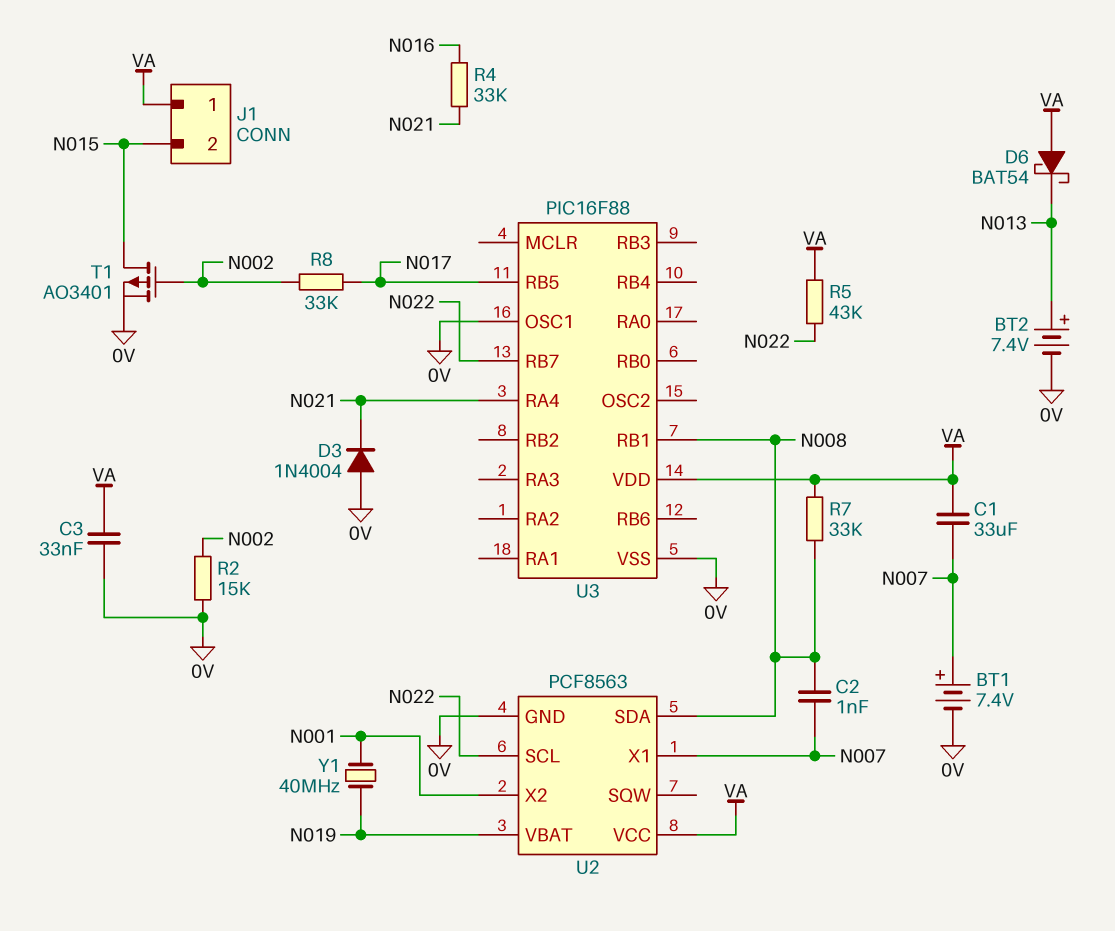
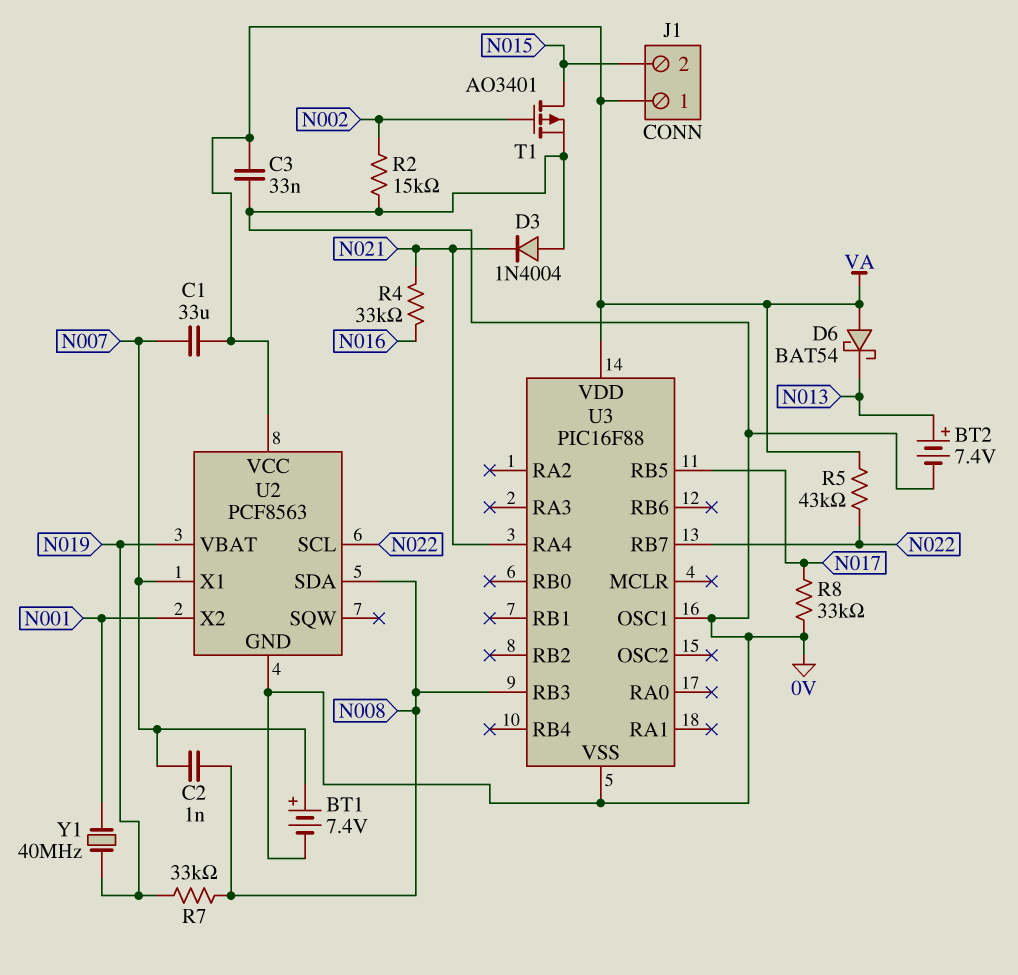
R7: 33k (N008, VA) -> 33k (N008, N019)
R8: 33k (N002, N017) -> 33k (0V, N017)
U3 pin RB1: N008 -> none
U3 pin RB3: none -> N008

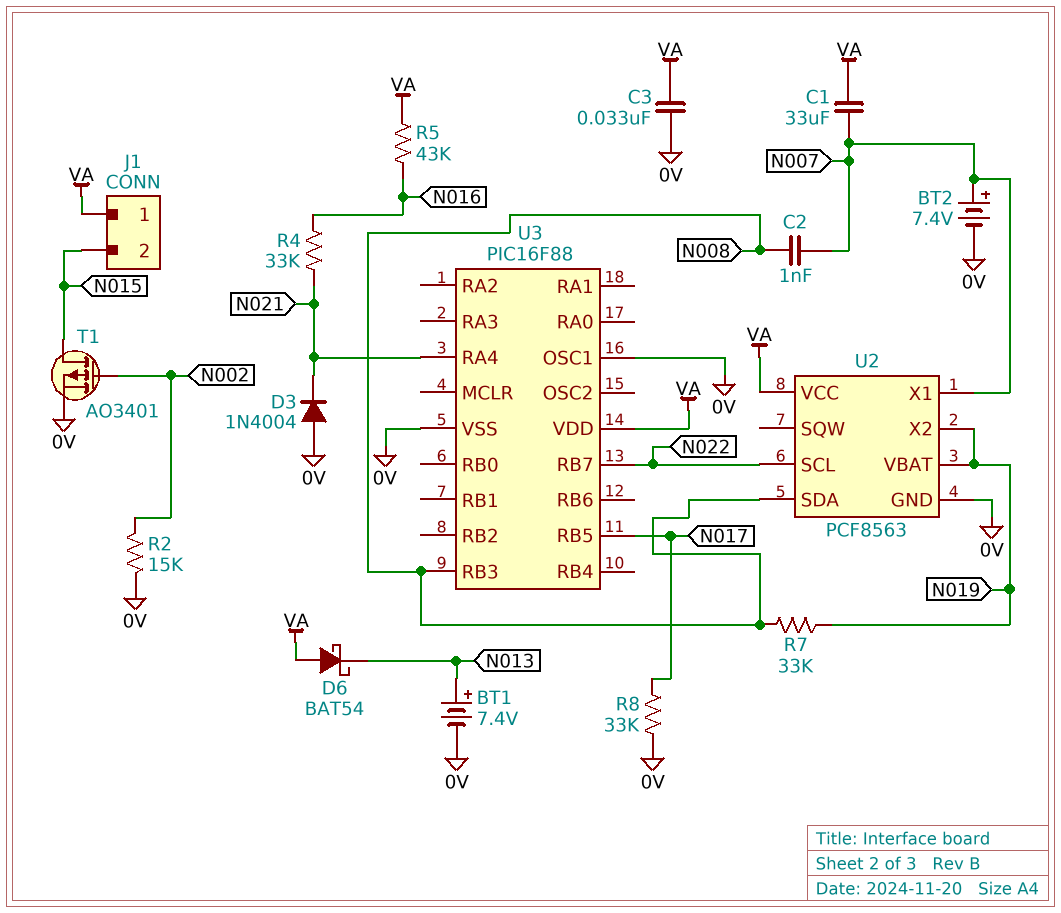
BT1: 7.4V (plus N007, minus 0V) -> 7.4V (plus N013, minus 0V)
BT2: 7.4V (plus N013, minus 0V) -> 7.4V (plus N007, minus 0V)
R5: 43k (N022, VA) -> 43k (N016, VA)
U2 pin X2: N001 -> N019
Y1: 40MHz (N001, N019) -> none

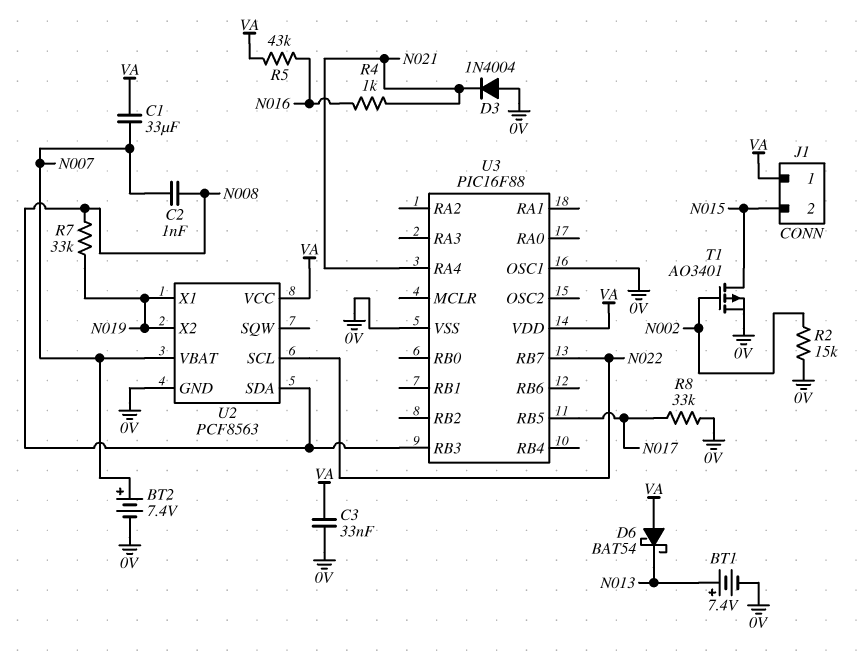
R4: 33k (N016, N021) -> 1k (N016, N021)
U2 pin VBAT: N019 -> N007
U2 pin X1: N007 -> N019

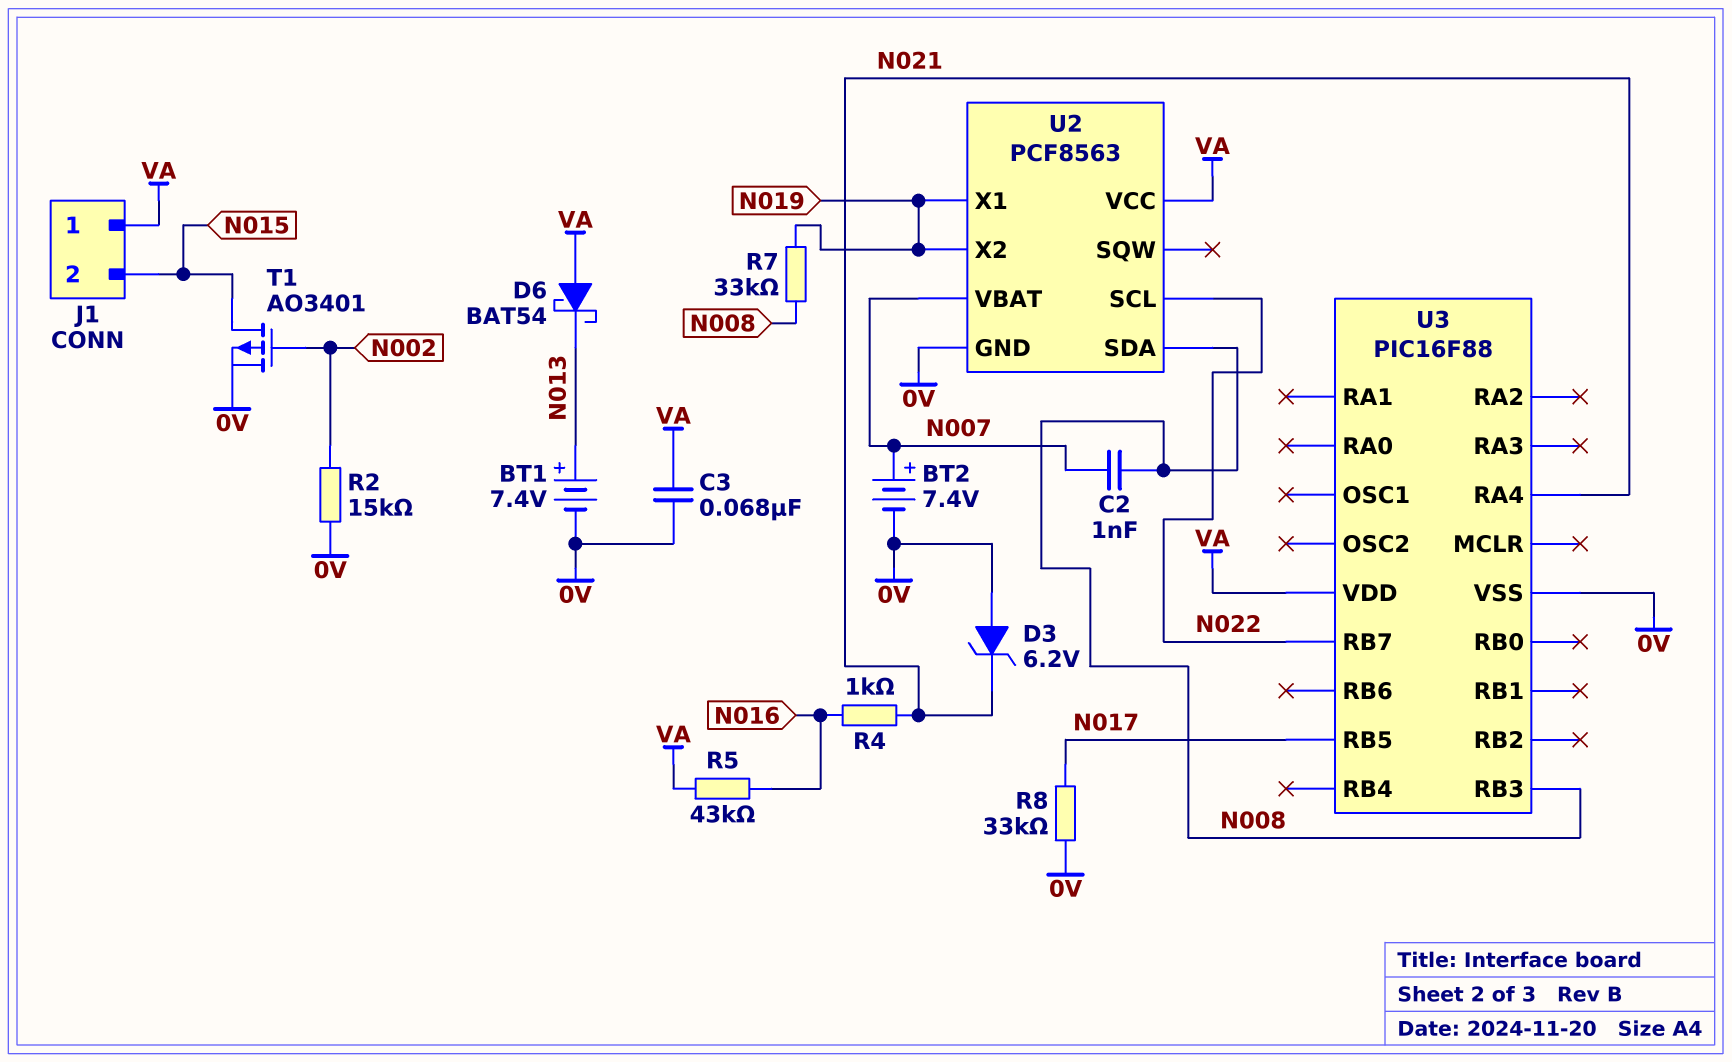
C1: 33uF (N007, VA) -> none
C3: 33nF (0V, VA) -> 68nF (0V, VA)
D3: diode 1N4004 (A 0V, K N021) -> zener 6.2V (A 0V, K N021)
U3 pin OSC1: 0V -> none

